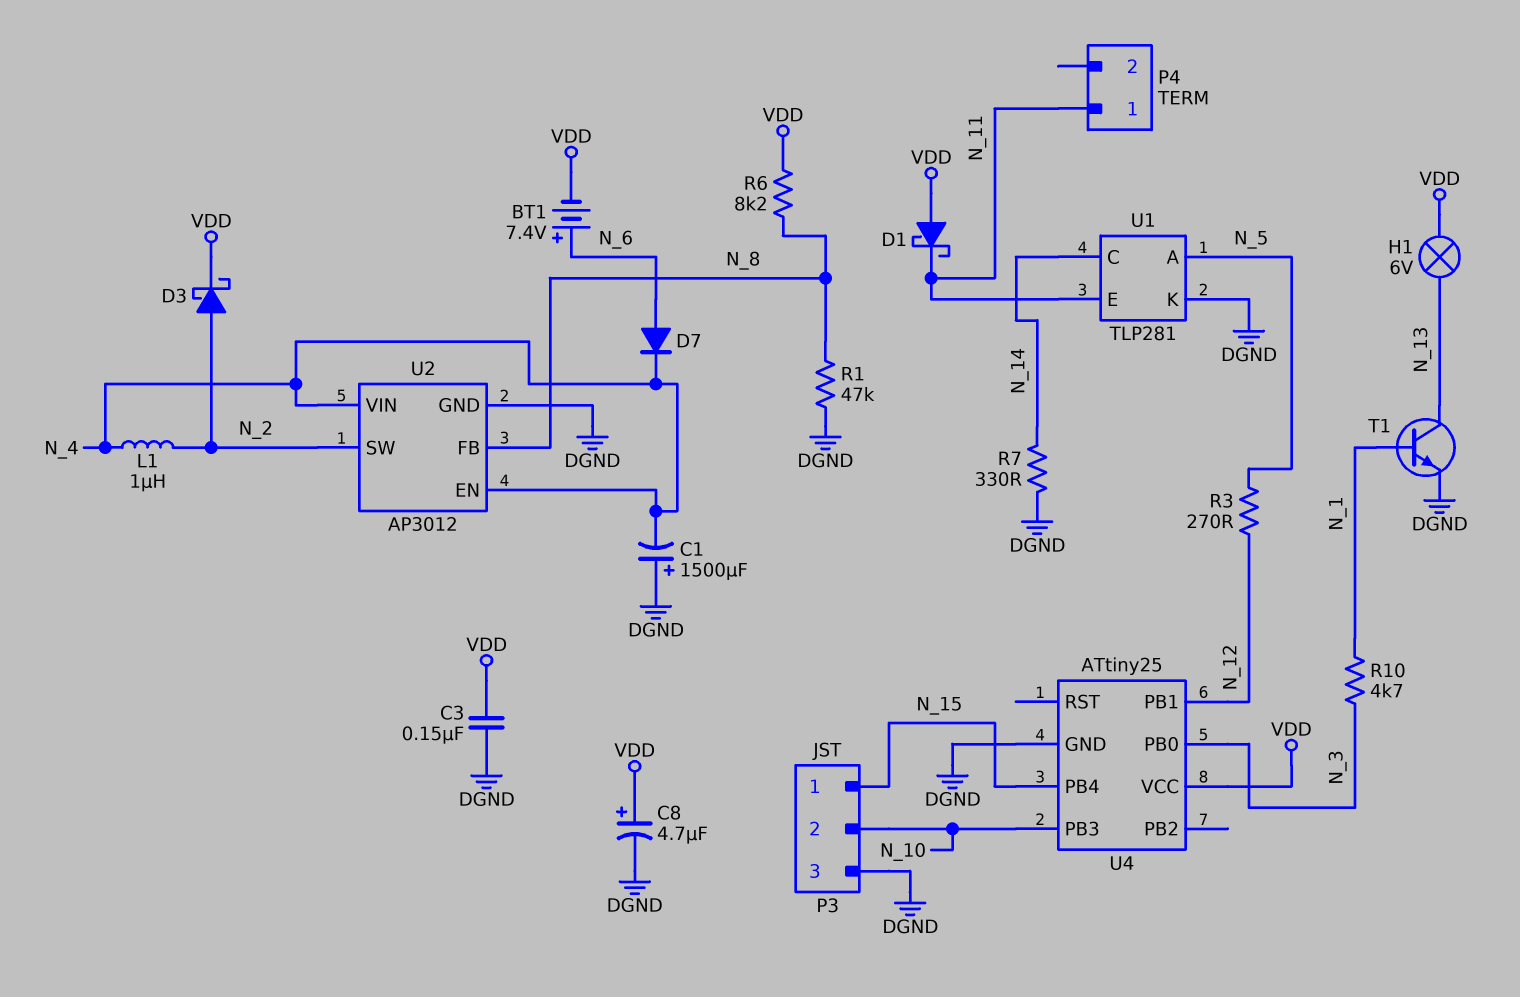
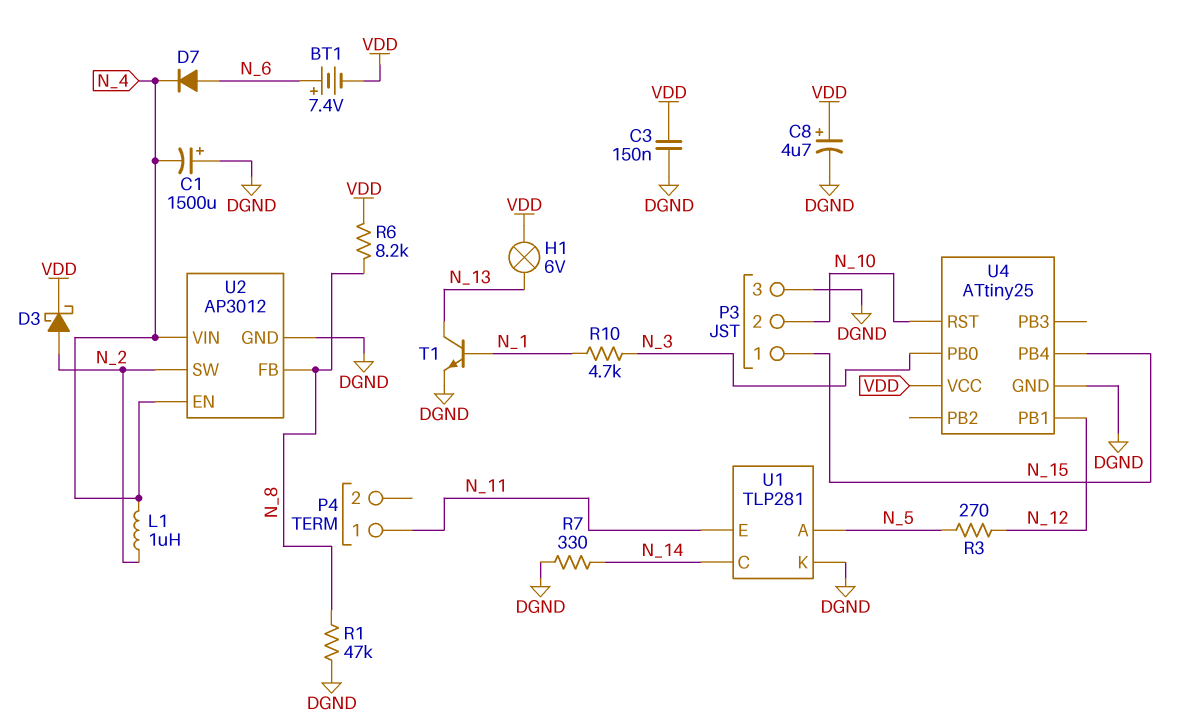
D1: schottky (A VDD, K N_11) -> none
U4 pin PB3: N_10 -> none
U4 pin RST: none -> N_10

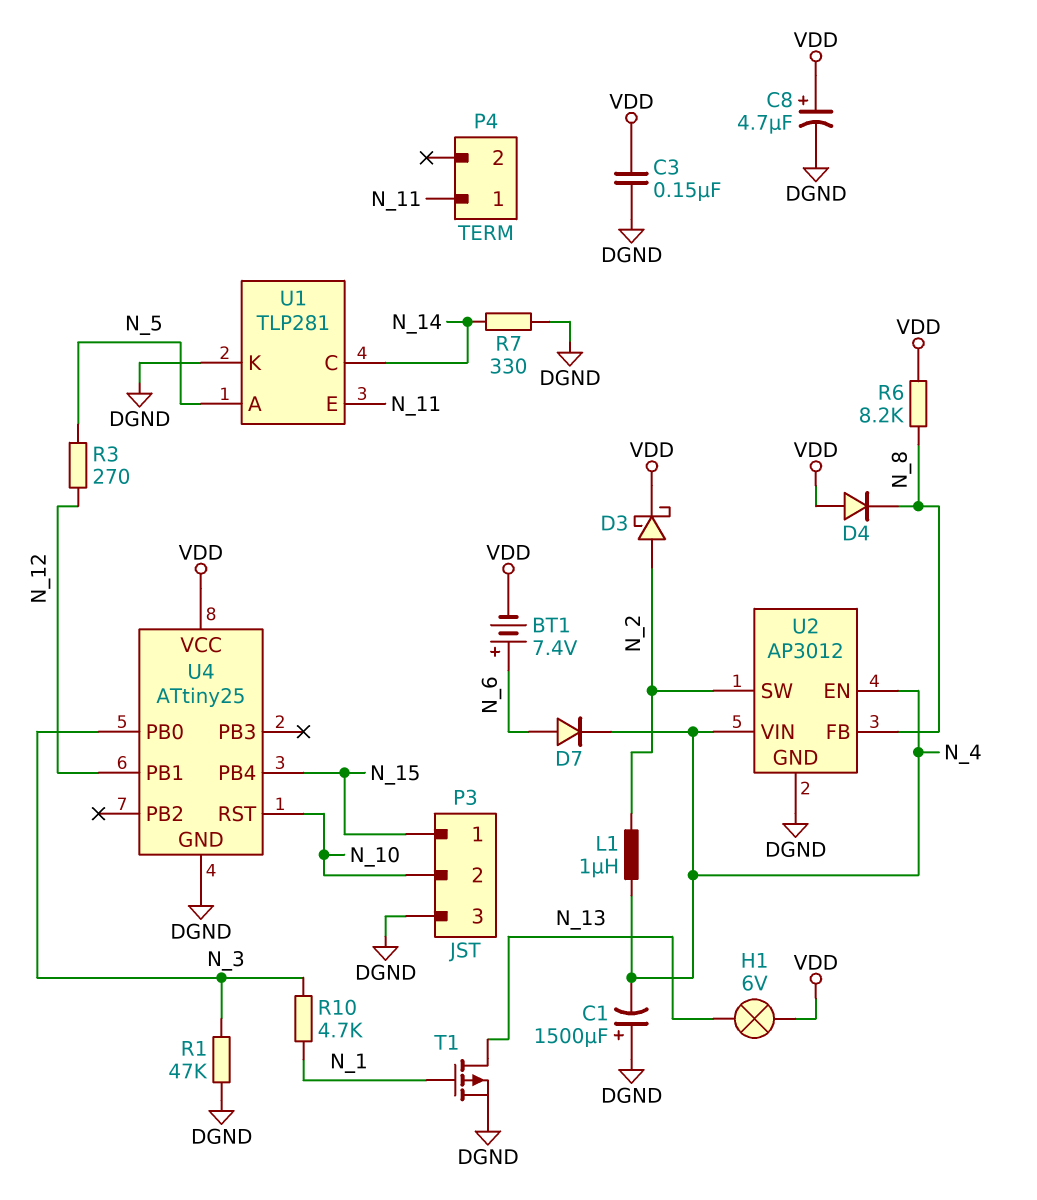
D4: none -> diode (A VDD, K N_8)
R1: 47k (DGND, N_8) -> 47k (DGND, N_3)
T1: NPN (B N_1, C N_13, E DGND) -> PMOS (G N_1, D N_13, S DGND)

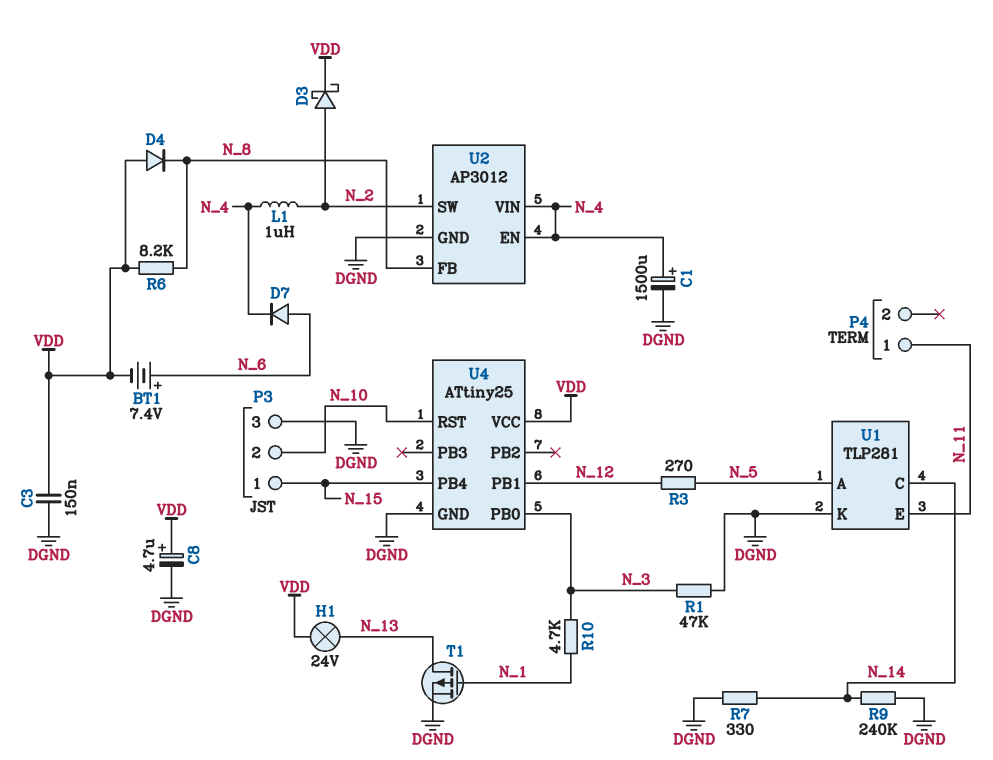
C1: 1500uF (plus DGND, minus N_4) -> 1500uF (plus N_4, minus DGND)
H1: lamp 6V (N_13, VDD) -> lamp 24V (N_13, VDD)
R9: none -> 240k (DGND, N_14)

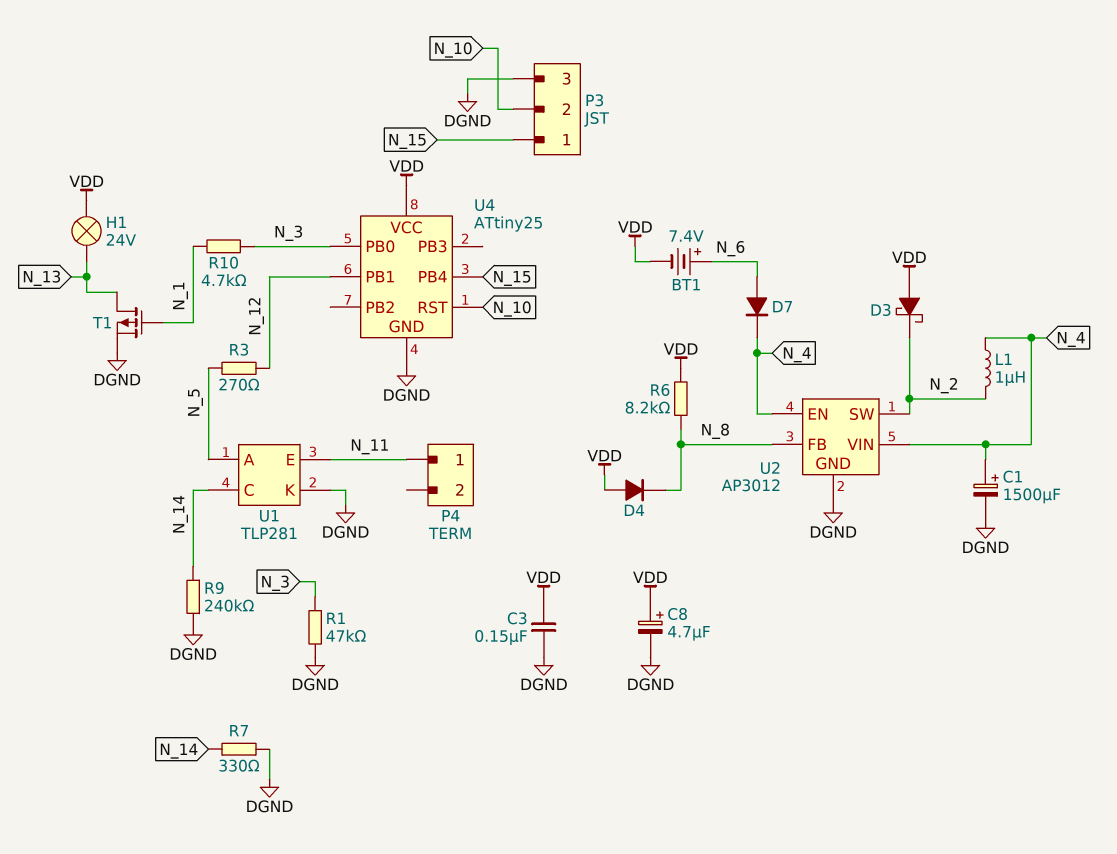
D3: schottky (A N_2, K VDD) -> schottky (A VDD, K N_2)

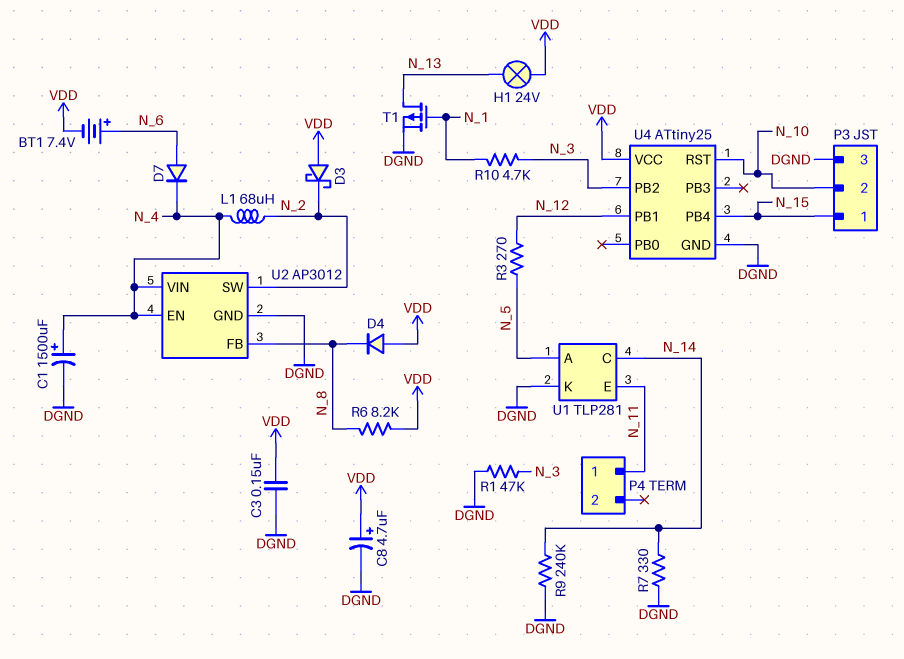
L1: 1uH (N_2, N_4) -> 68uH (N_2, N_4)
U4 pin PB0: N_3 -> none
U4 pin PB2: none -> N_3

